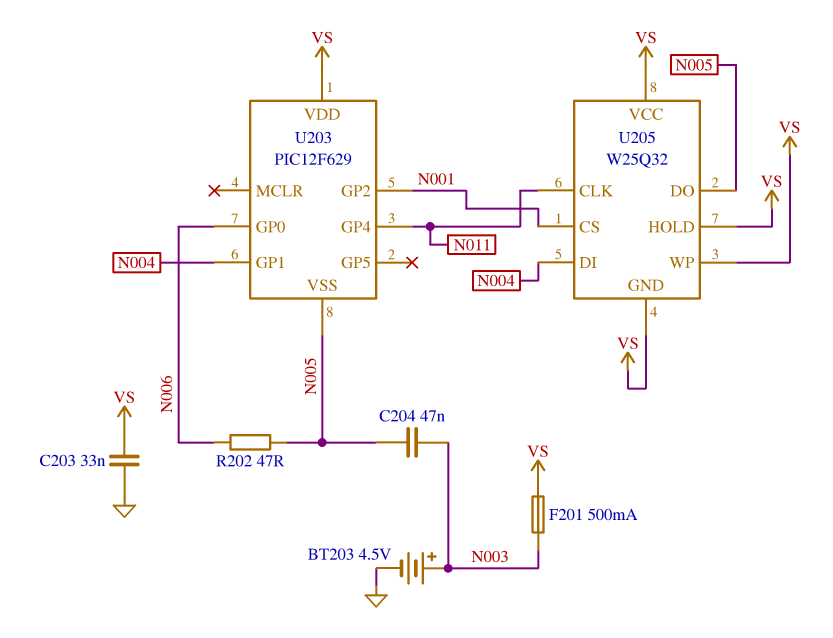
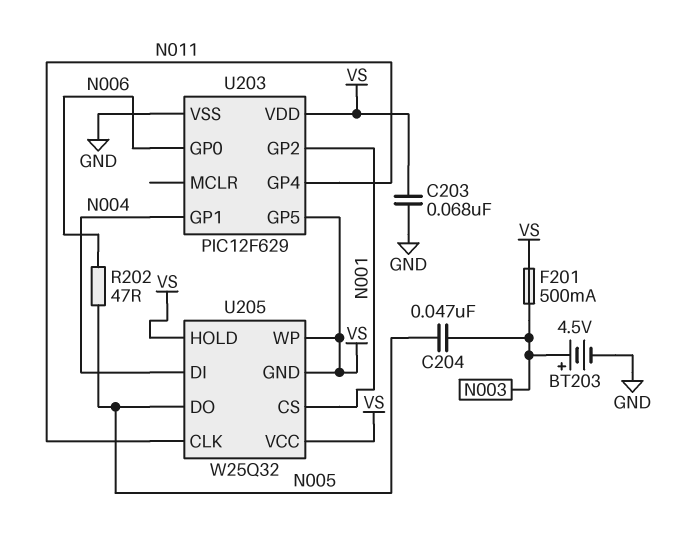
C203: 33nF (GND, VS) -> 68nF (GND, VS)
U203 pin GP5: none -> VS
U203 pin VSS: N005 -> GND

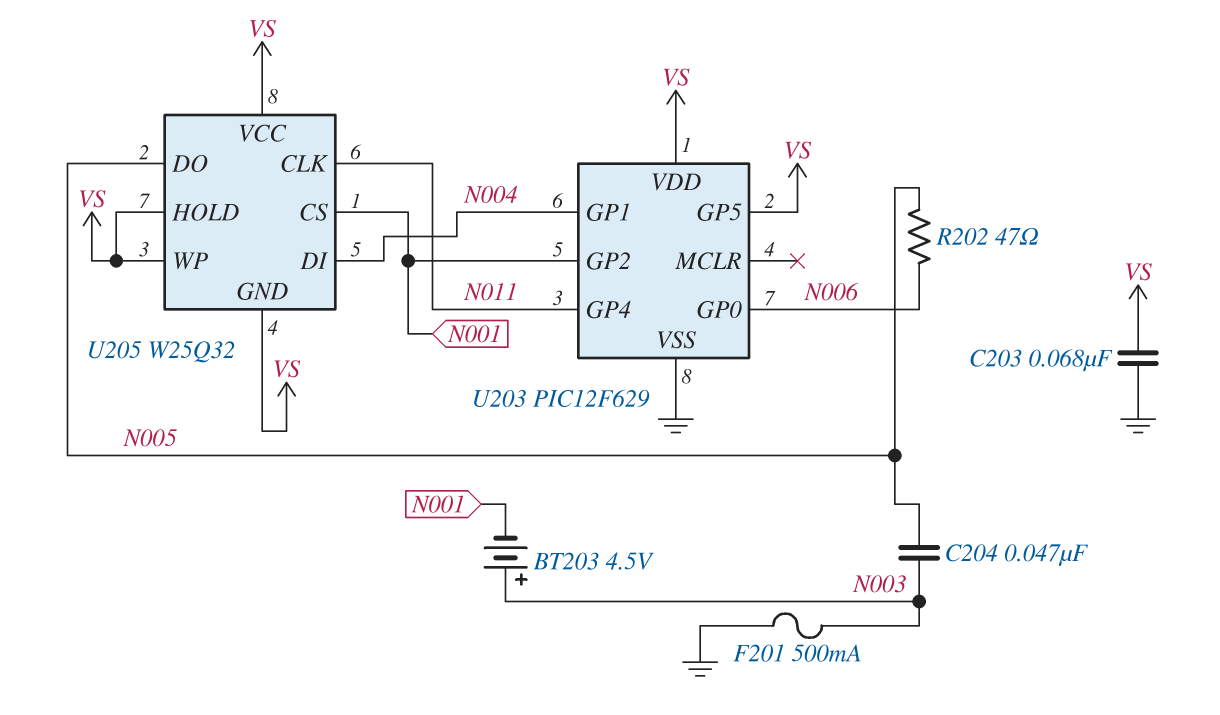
BT203: 4.5V (plus N003, minus GND) -> 4.5V (plus N003, minus N001)
F201: 500mA (N003, VS) -> 500mA (GND, N003)

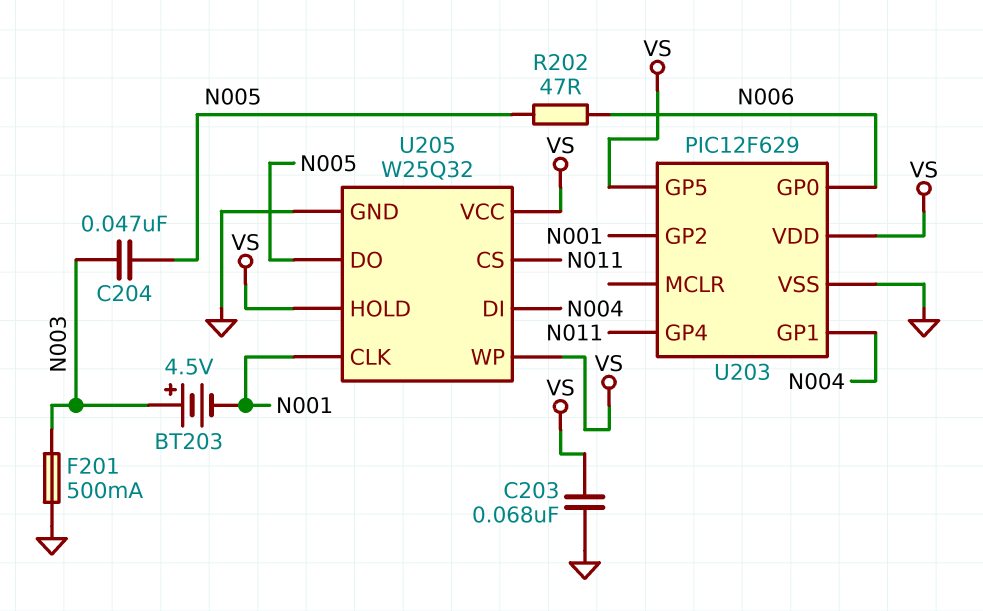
U205 pin CLK: N011 -> N001
U205 pin CS: N001 -> N011
U205 pin GND: VS -> GND

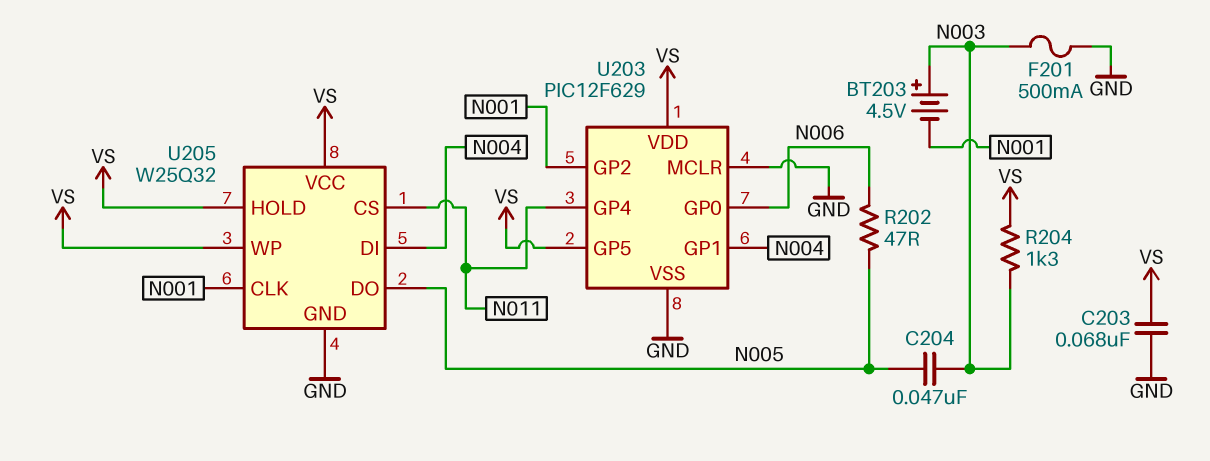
R204: none -> 1.3k (N003, VS)
U203 pin MCLR: none -> GND

